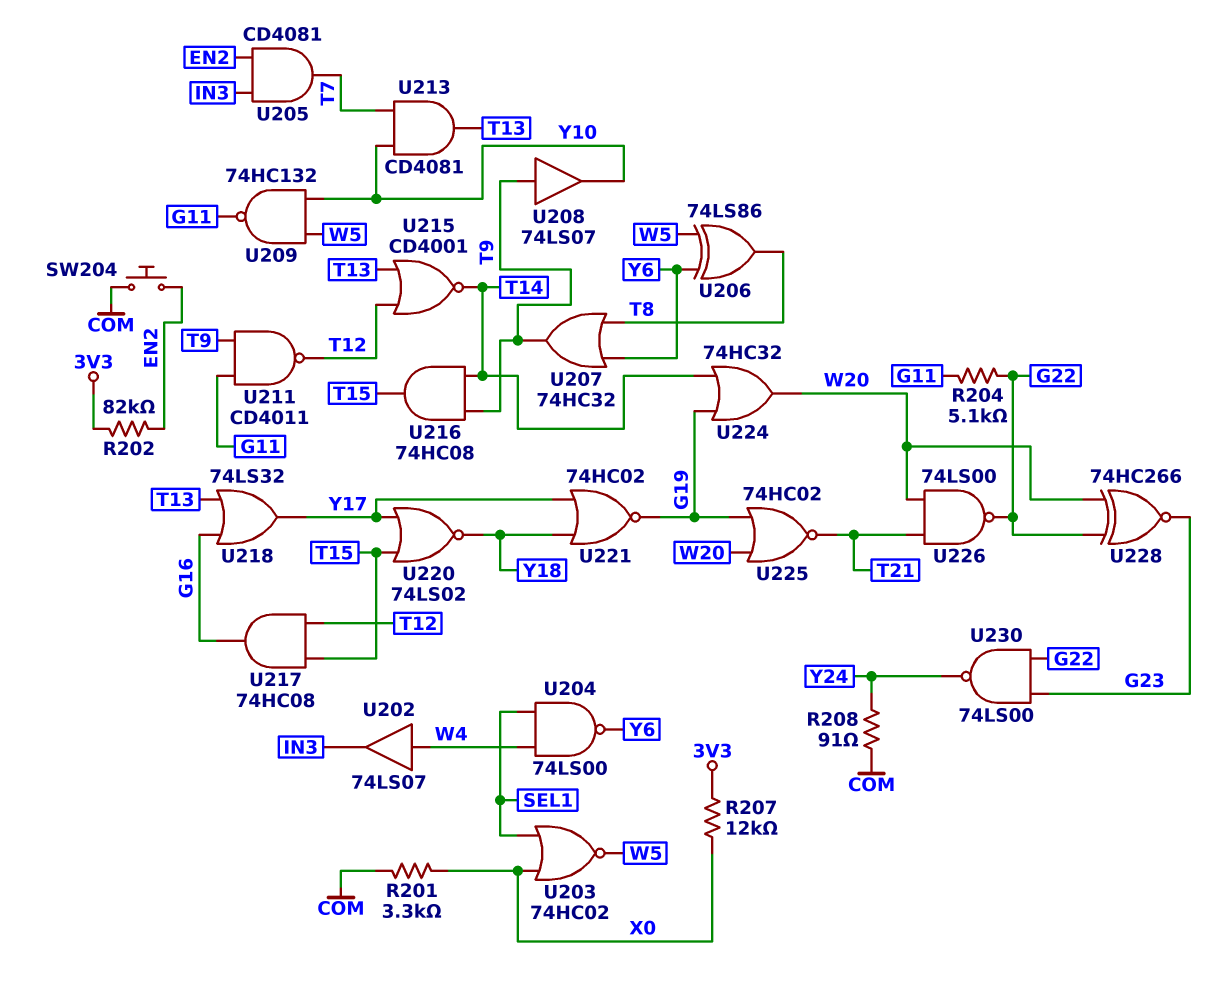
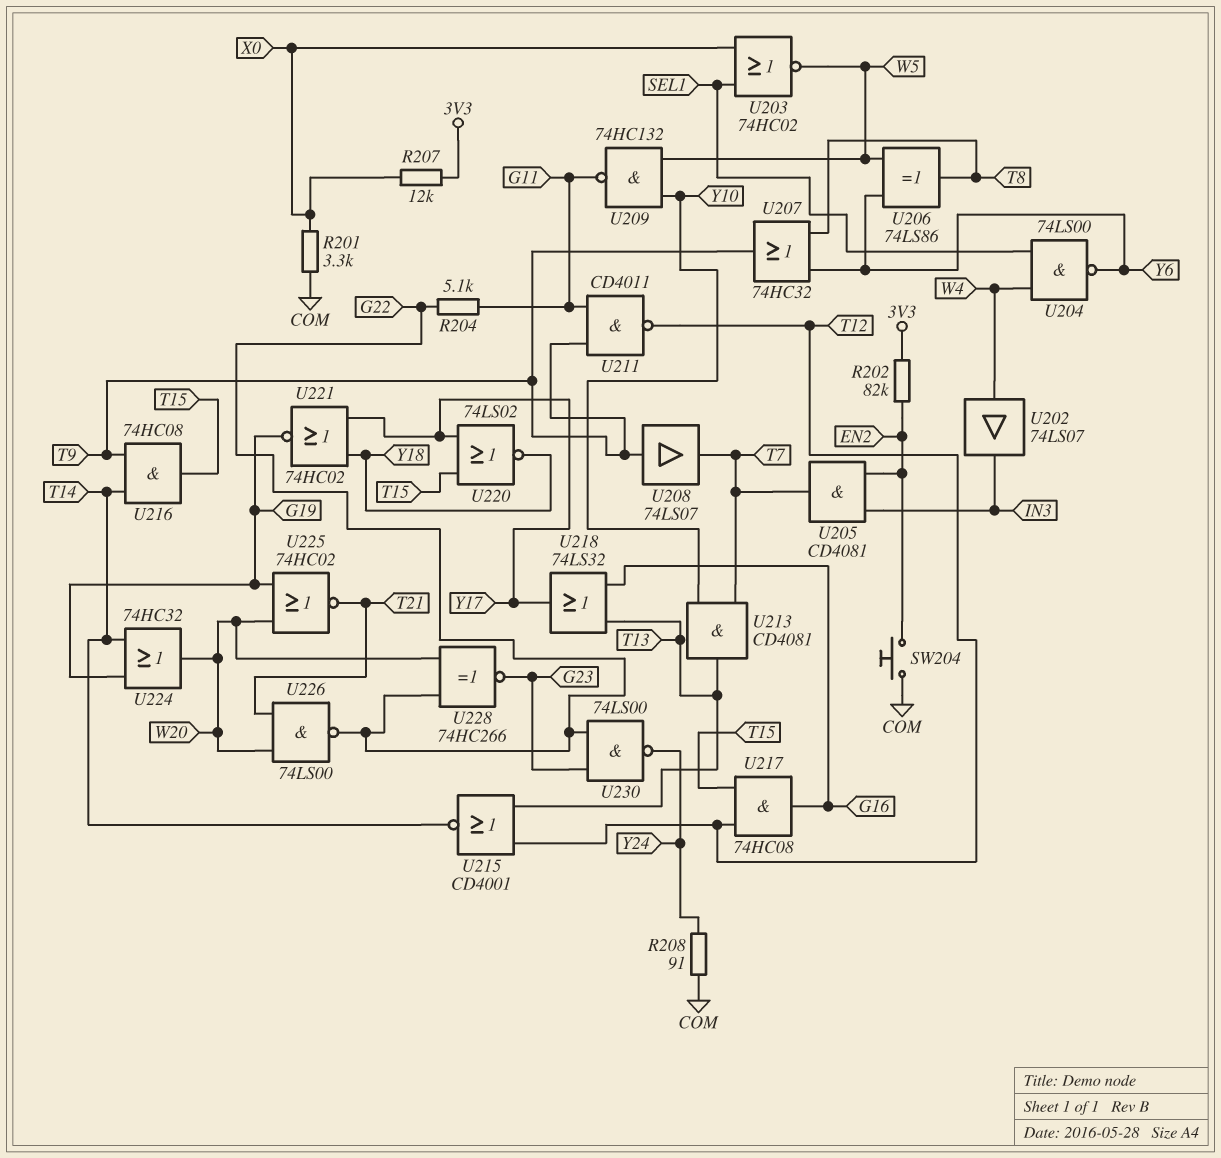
U208: buffer 74LS07 (in T9, out Y10) -> buffer 74LS07 (in T9, out T7)

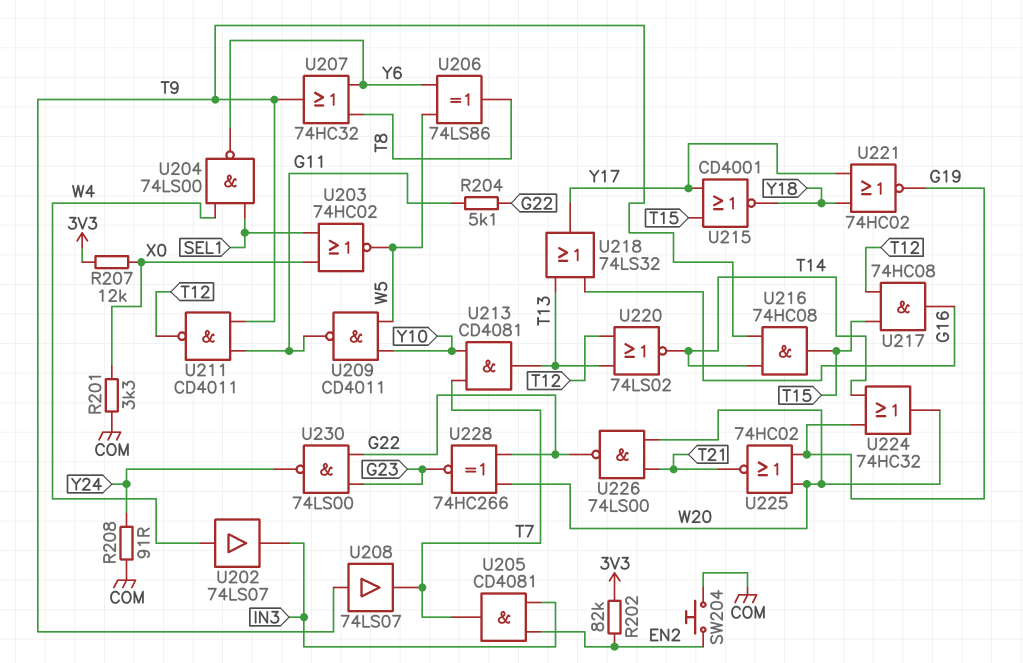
U209: NAND 74HC132 (in W5, in Y10, out G11) -> NAND CD4011 (in W5, in Y10, out G11)
U215: NOR CD4001 (in T12, in T13, out T14) -> NOR CD4001 (in T15, in Y17, out Y18)
U220: NOR 74LS02 (in T15, in Y17, out Y18) -> NOR 74LS02 (in T12, in T13, out T14)

